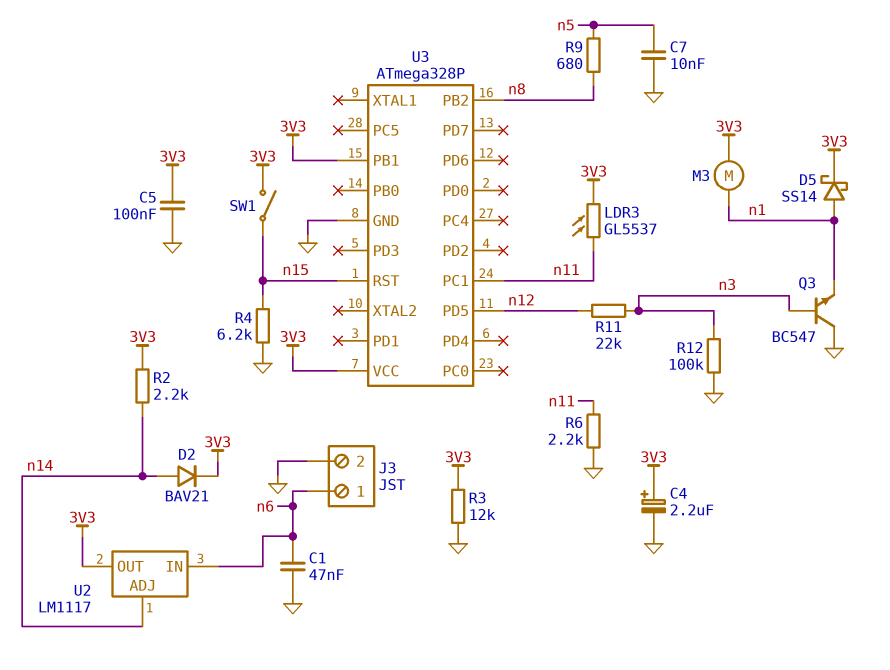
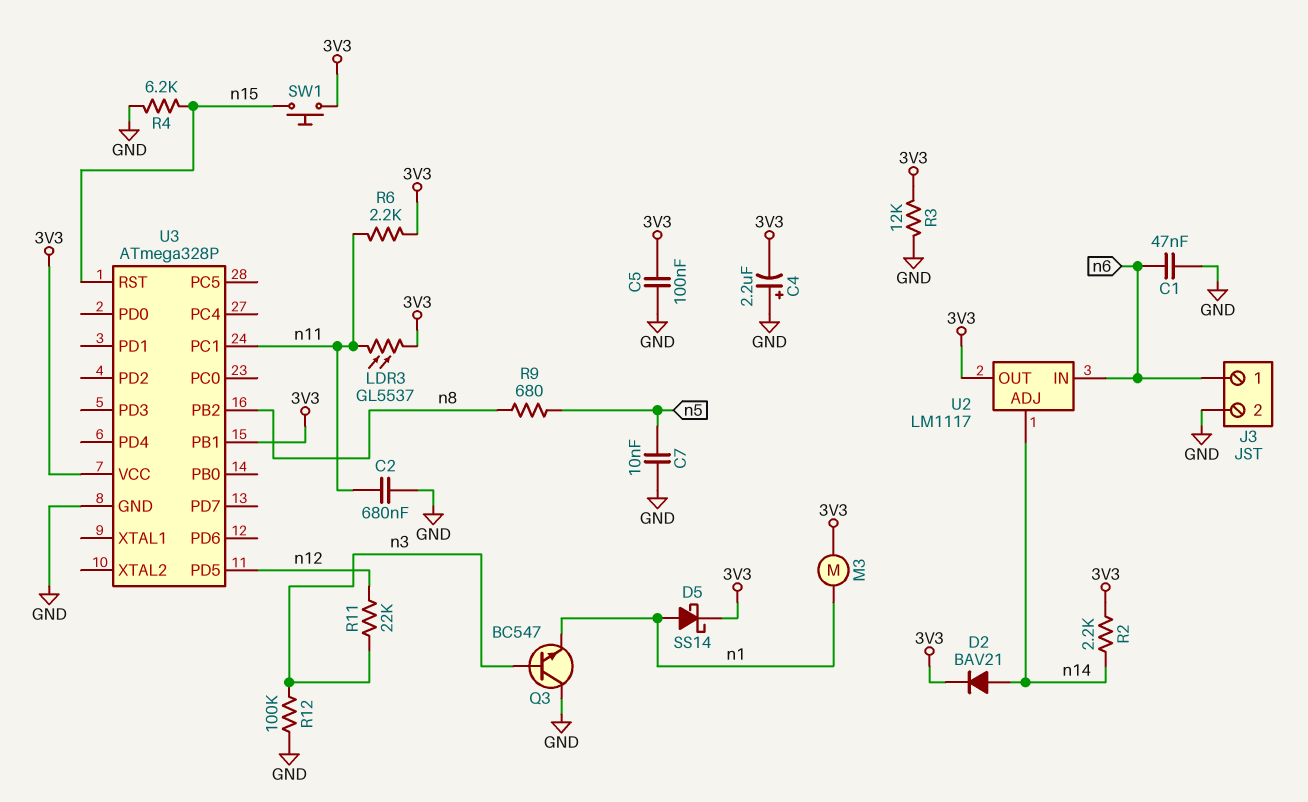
C2: none -> 680nF (GND, n11)
C4: 2.2uF (plus 3V3, minus GND) -> 2.2uF (plus GND, minus 3V3)
R6: 2.2k (GND, n11) -> 2.2k (3V3, n11)
SW1: switch (3V3, n15) -> button (3V3, n15)

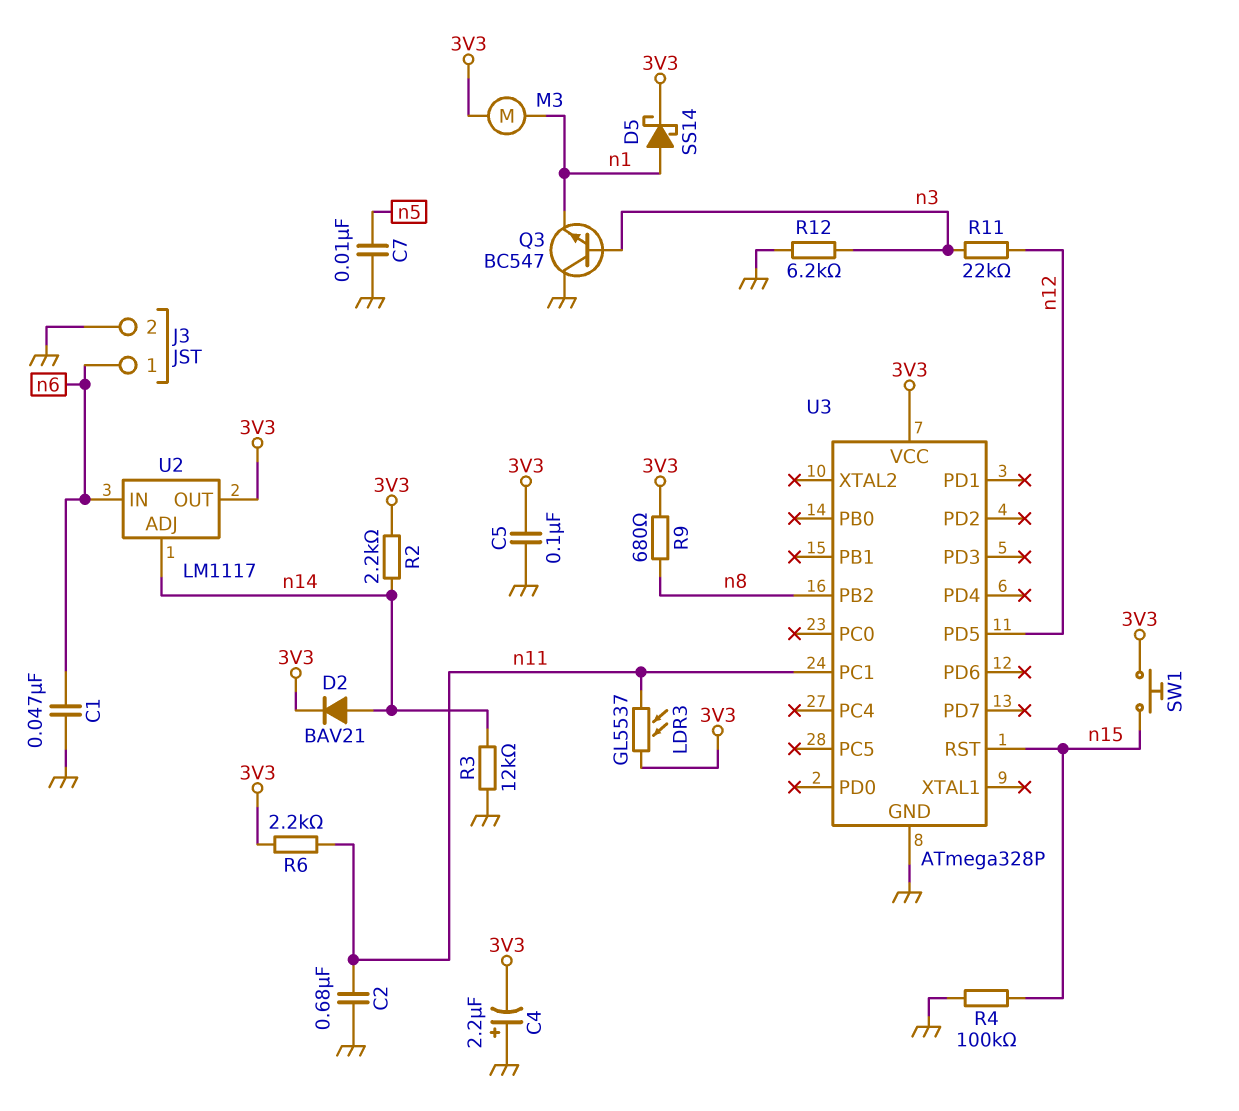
R3: 12k (3V3, GND) -> 12k (GND, n14)
R4: 6.2k (GND, n15) -> 100k (GND, n15)
R9: 680 (n5, n8) -> 680 (3V3, n8)
R12: 100k (GND, n3) -> 6.2k (GND, n3)
U3 pin PB1: 3V3 -> none

